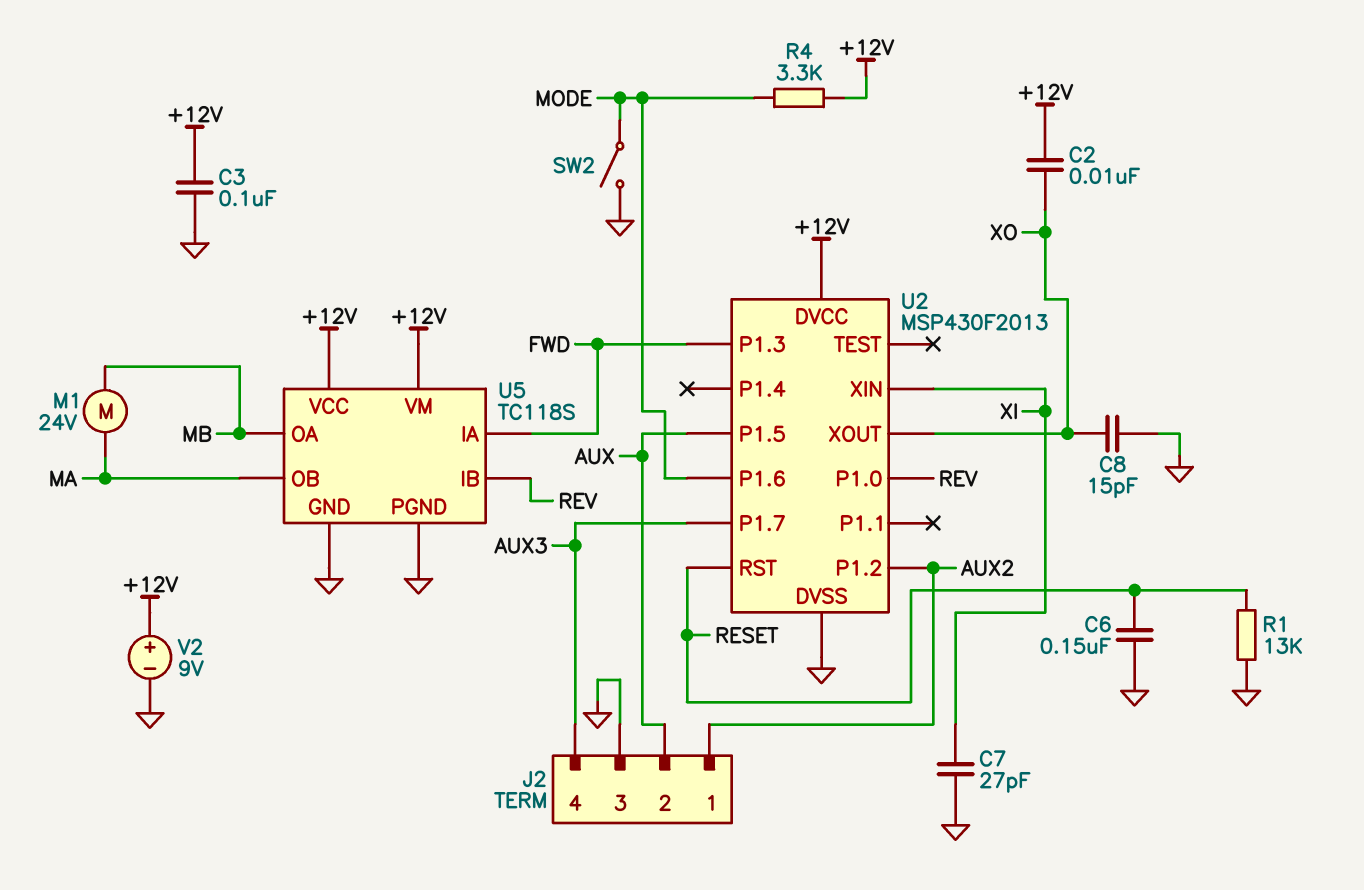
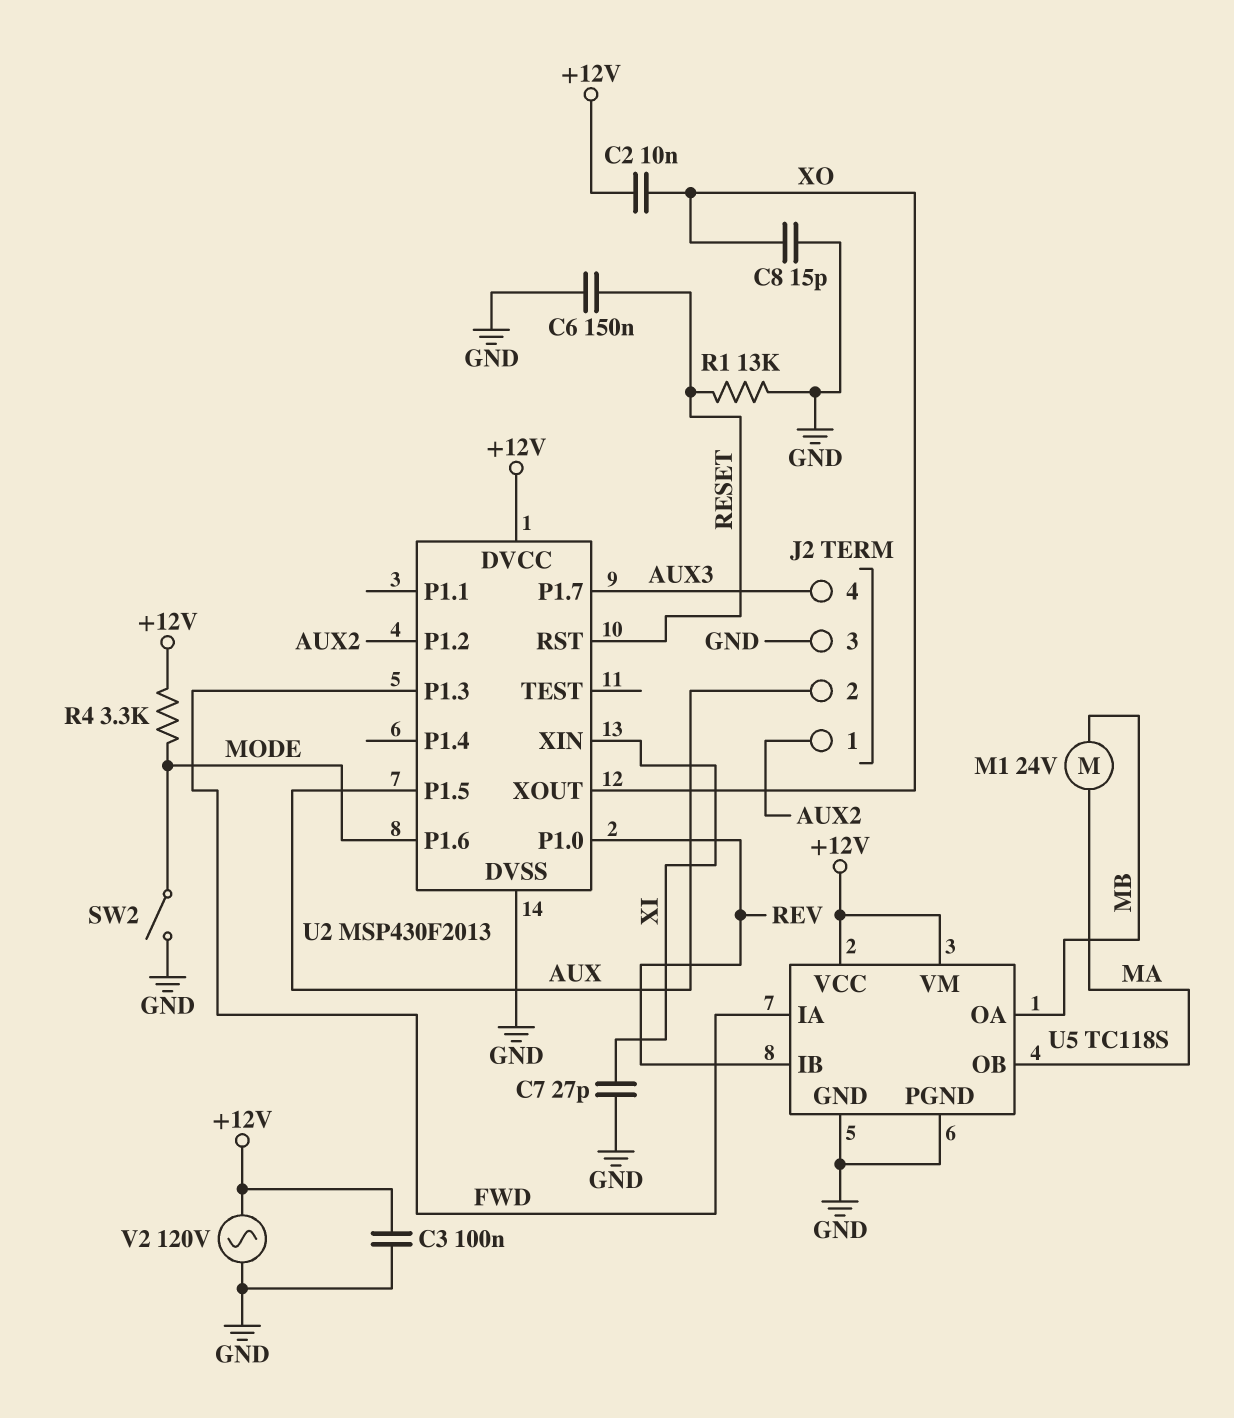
V2: 9V (plus +12V, minus GND) -> AC 120V (+12V, GND)

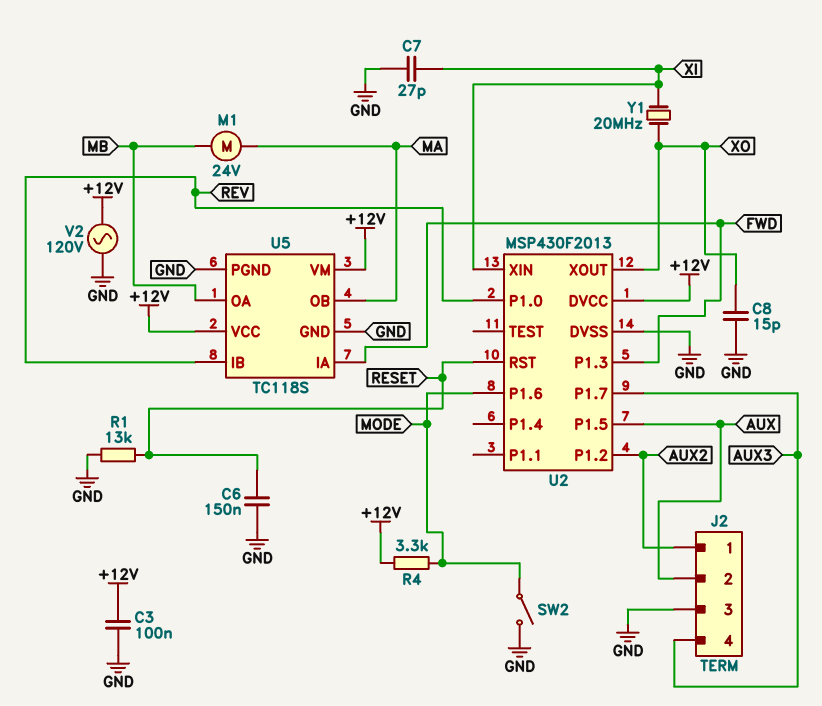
C2: 10nF (+12V, XO) -> none
Y1: none -> 20MHz (XI, XO)

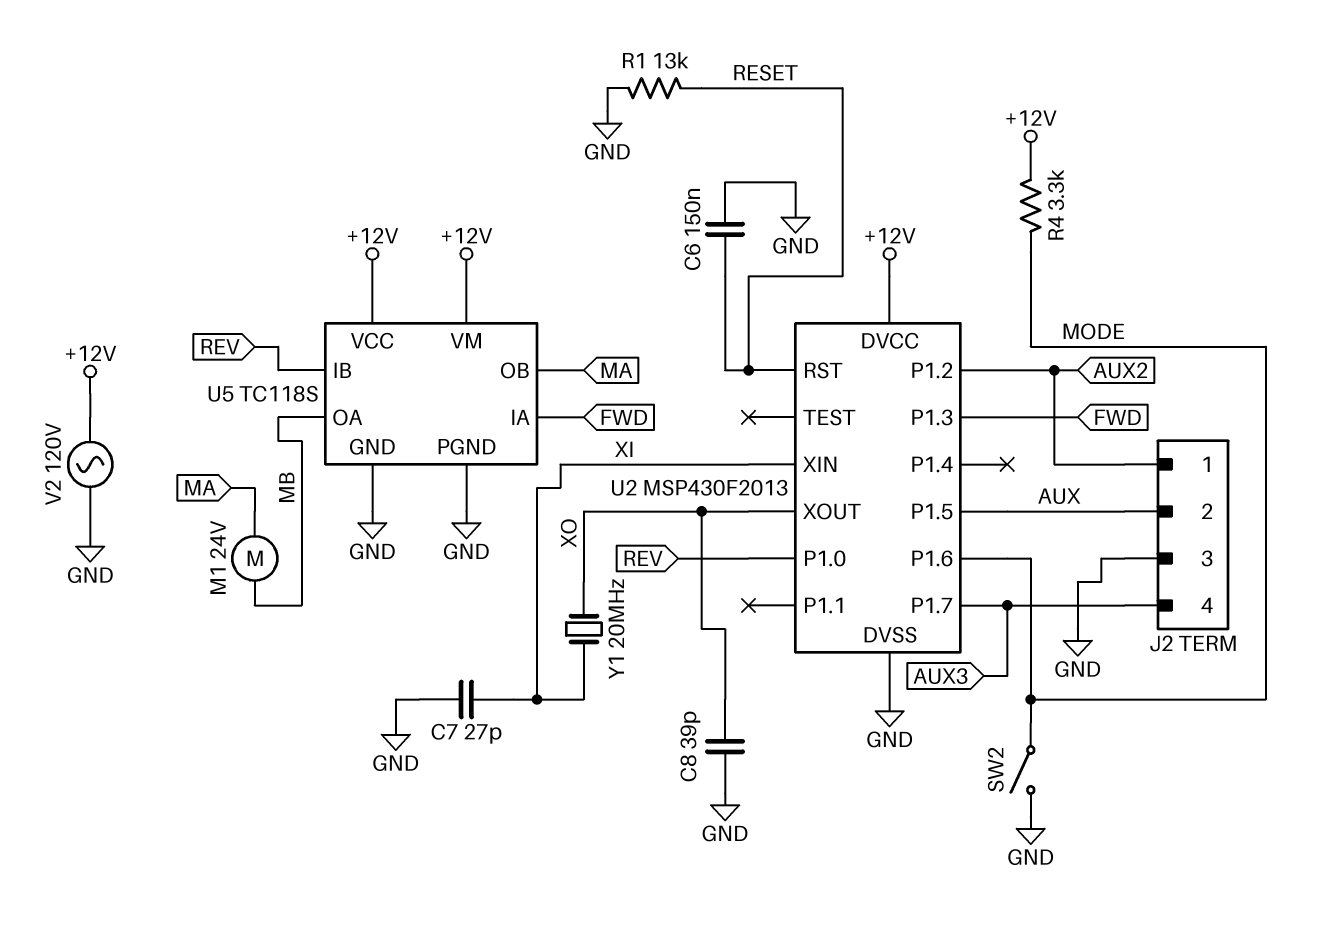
C3: 100nF (+12V, GND) -> none
C8: 15pF (GND, XO) -> 39pF (GND, XO)

